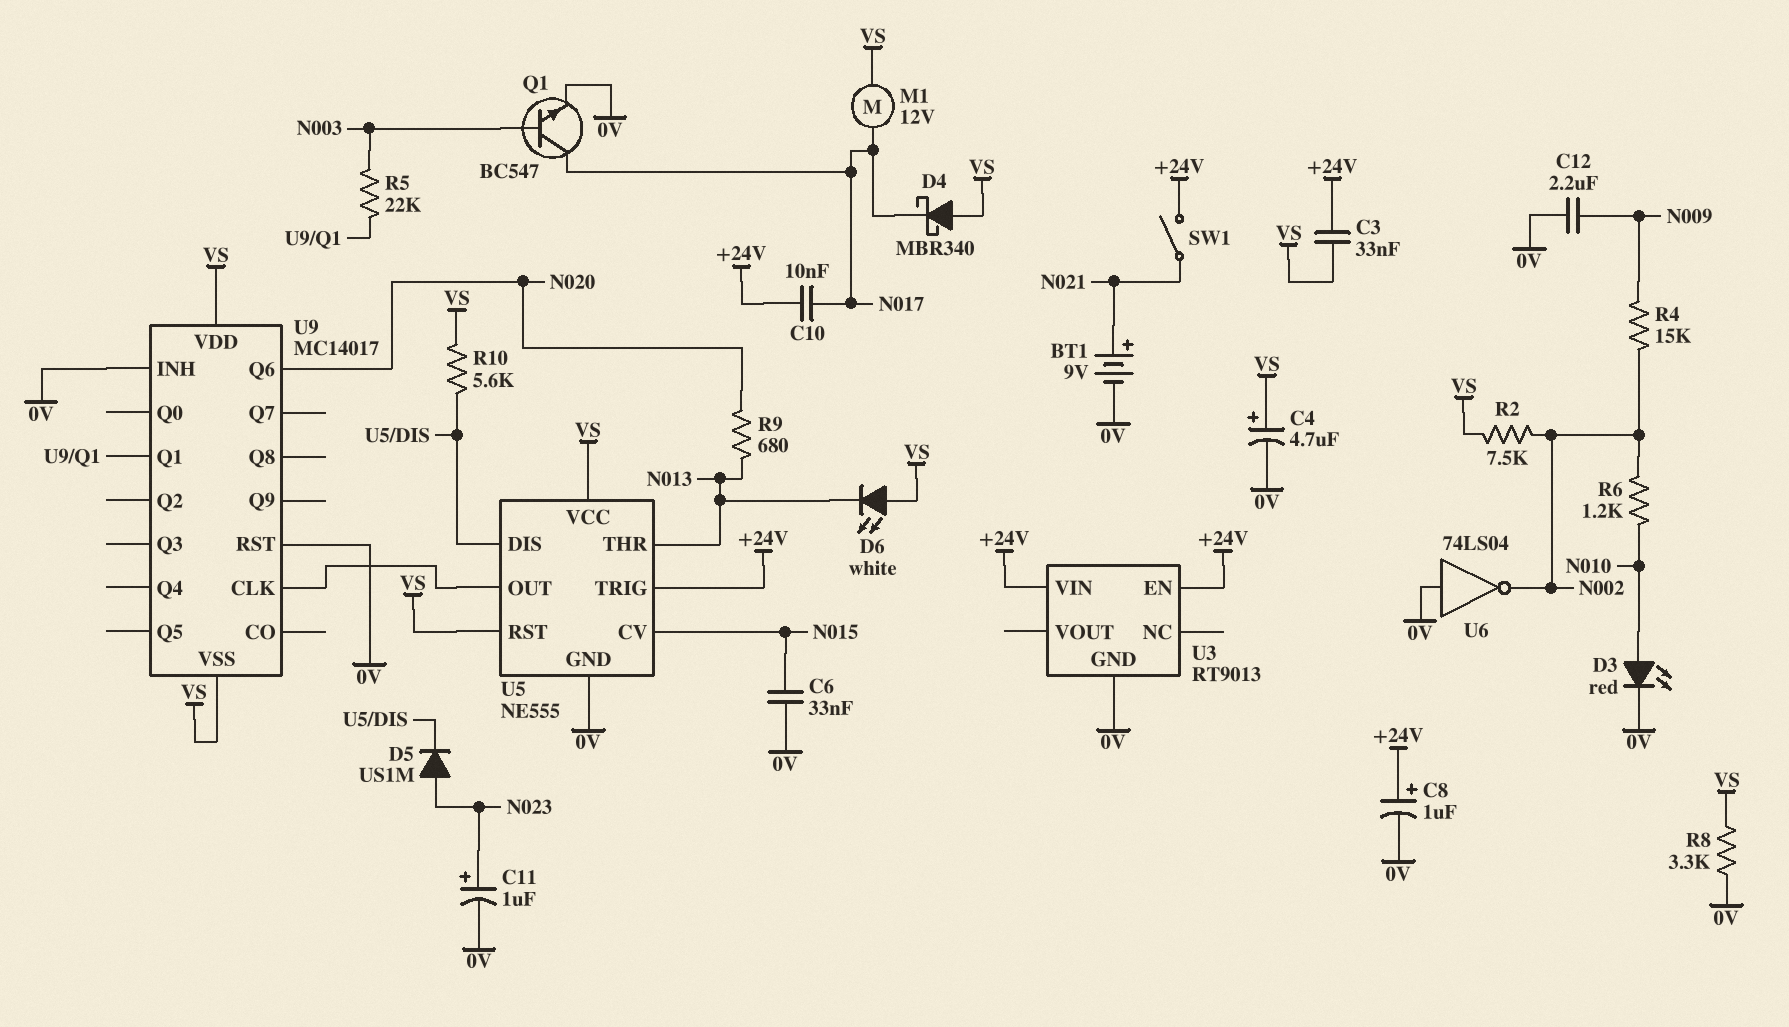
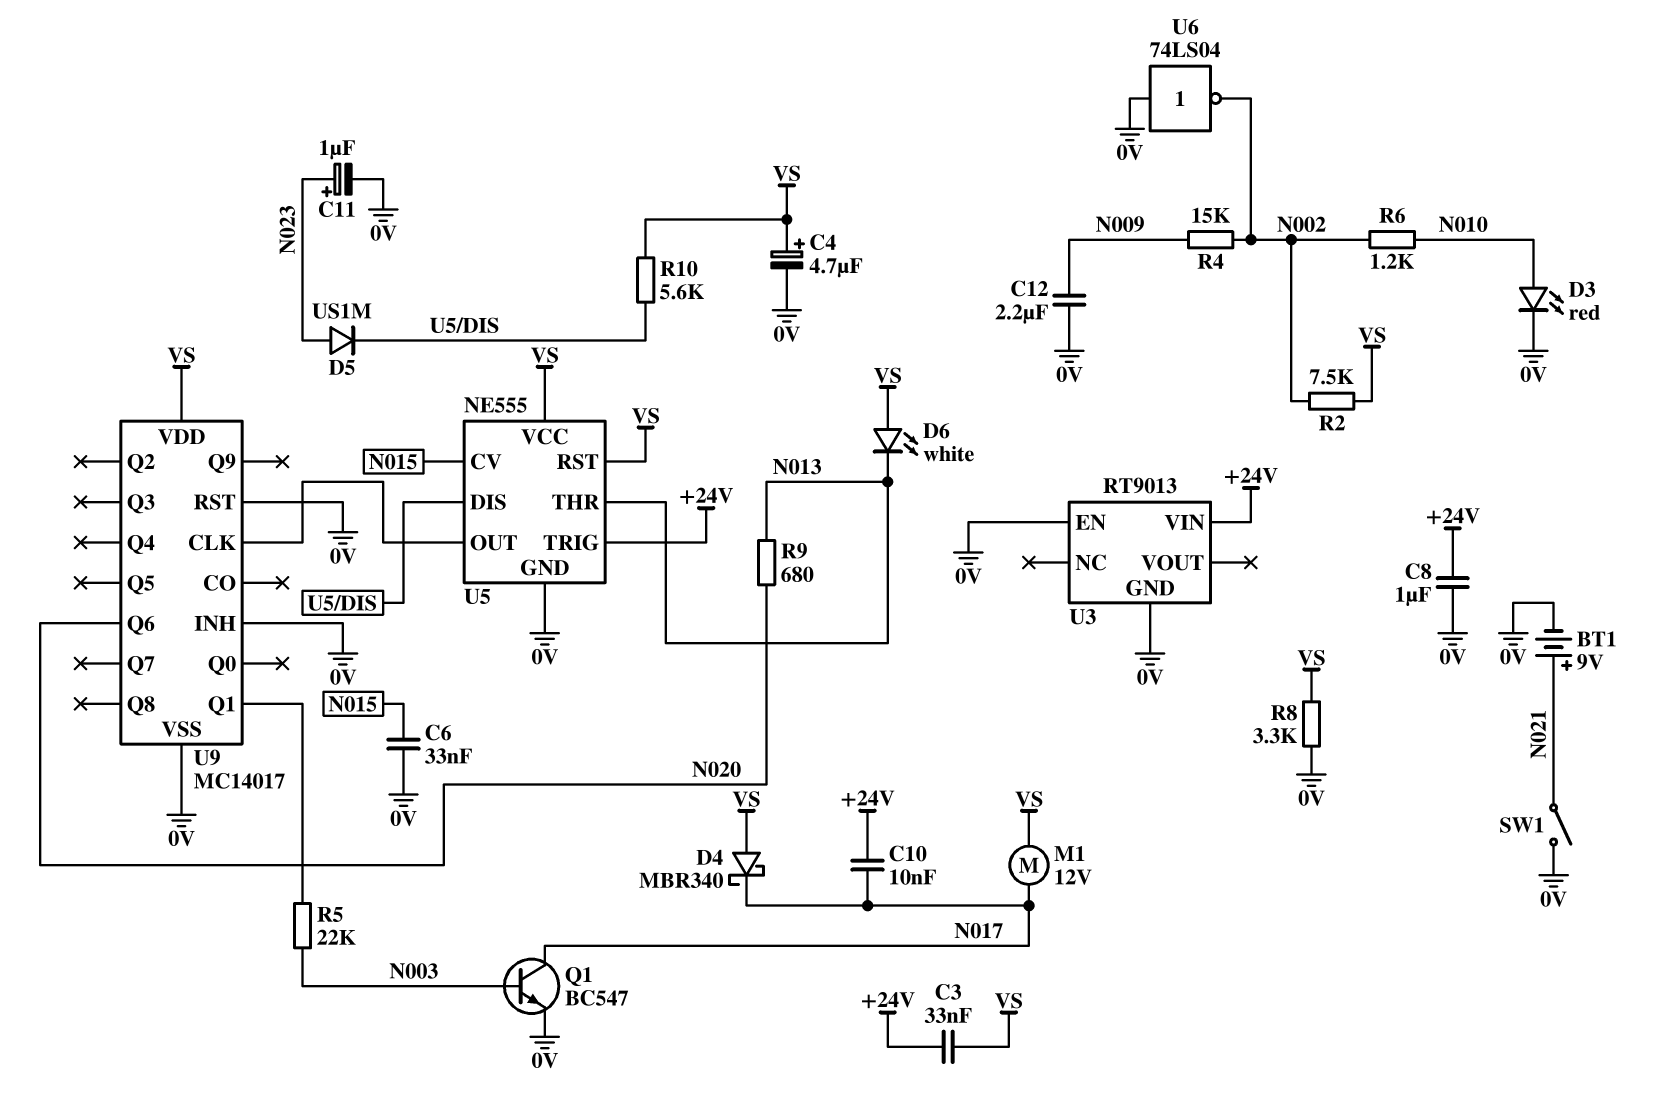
C8: 1uF (plus +24V, minus 0V) -> 1uF (+24V, 0V)
SW1: switch (+24V, N021) -> switch (0V, N021)
U3 pin EN: +24V -> 0V
U9 pin VSS: VS -> 0V

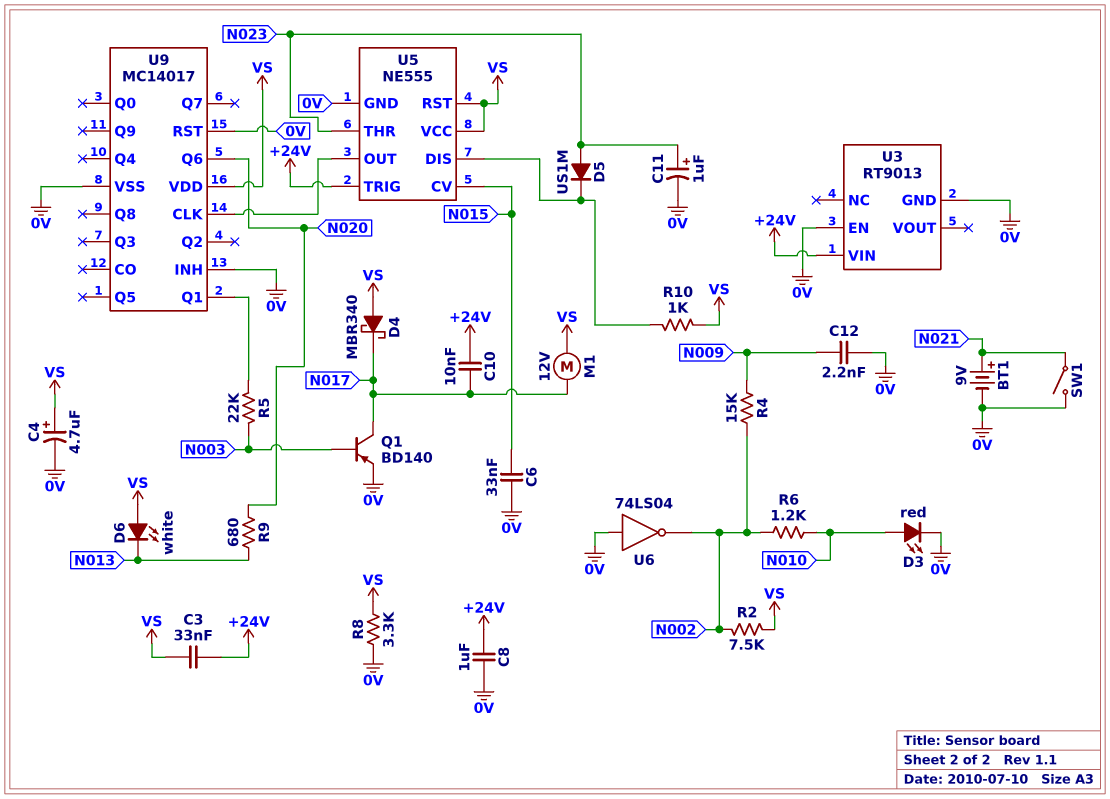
C12: 2.2uF (0V, N009) -> 2.2nF (0V, N009)
Q1: NPN BC547 (B N003, C N017, E 0V) -> PNP BD140 (B N003, C N017, E 0V)
R10: 5.6k (U5/DIS, VS) -> 1k (U5/DIS, VS)
U5 pin THR: N013 -> N023

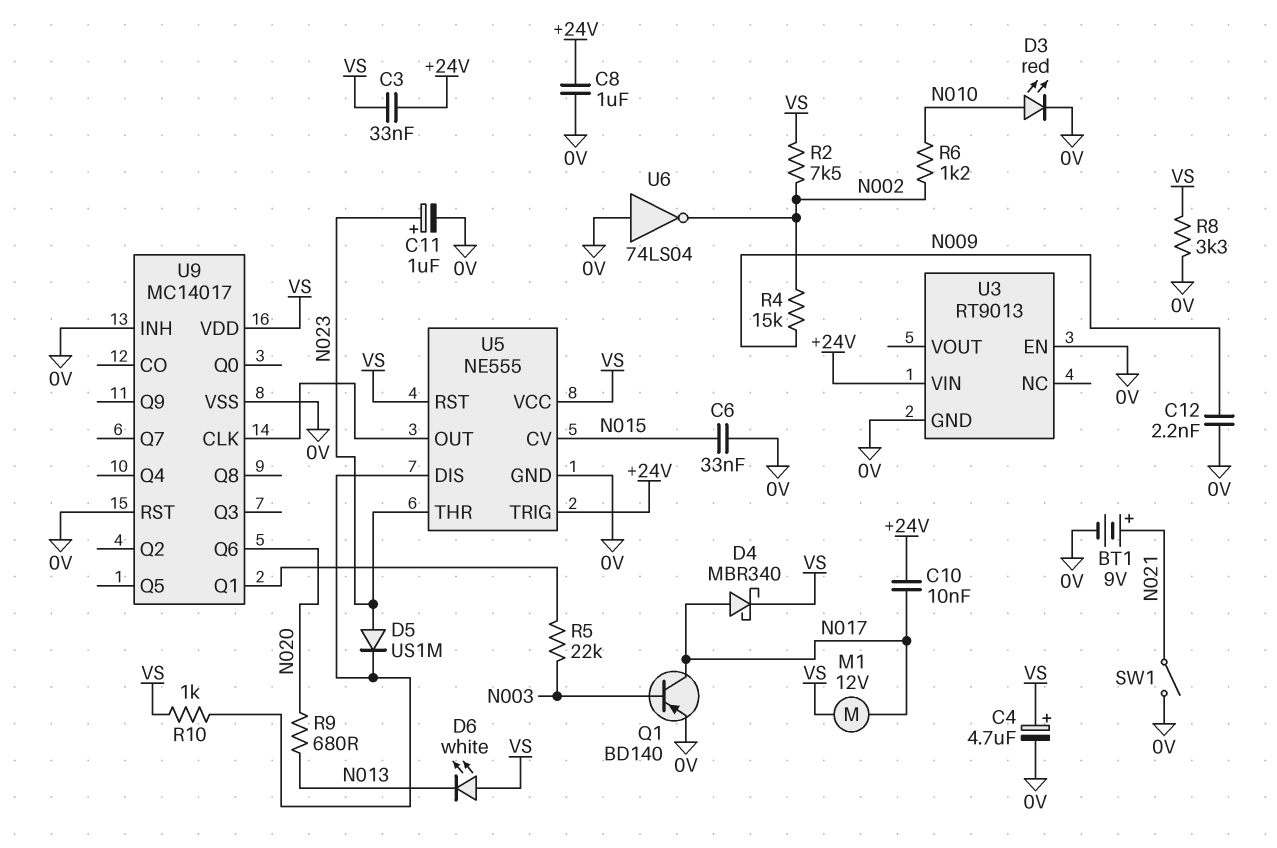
D4: schottky MBR340 (A VS, K N017) -> schottky MBR340 (A N017, K VS)

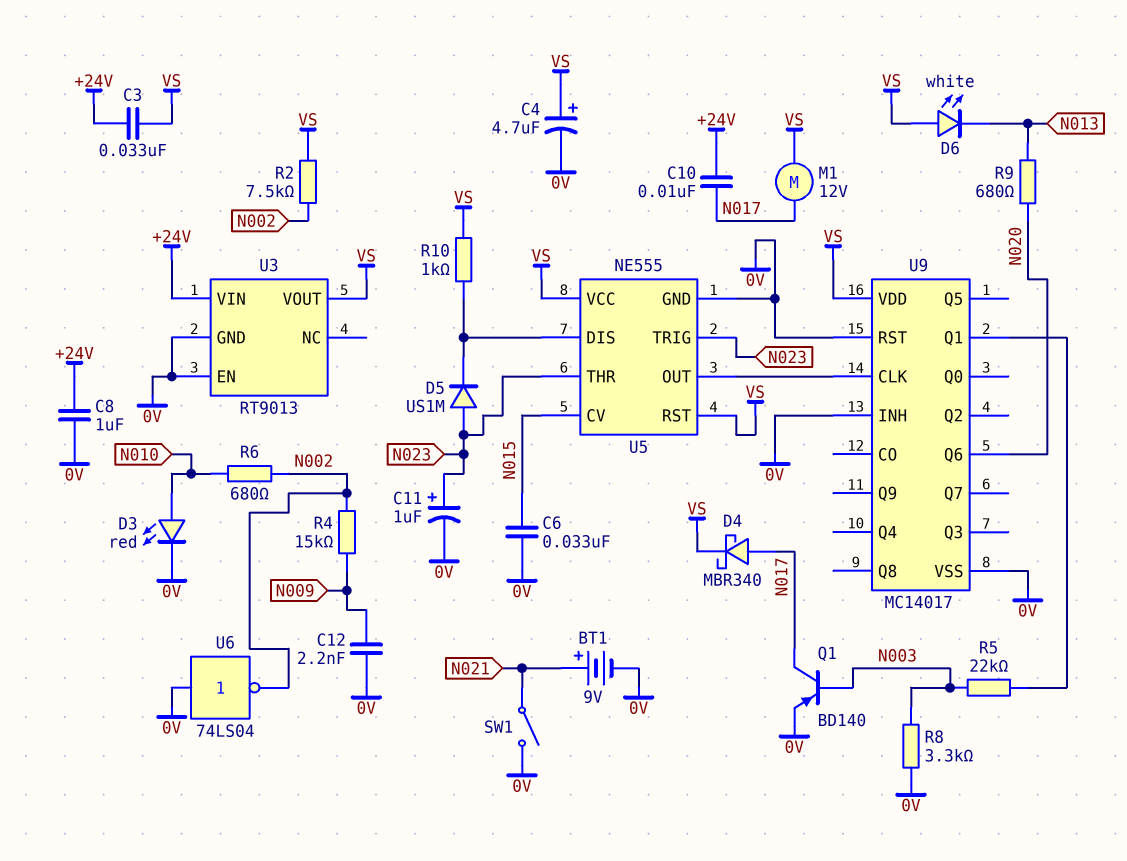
R6: 1.2k (N002, N010) -> 680 (N002, N010)
R8: 3.3k (0V, VS) -> 3.3k (0V, N003)
U3 pin VOUT: none -> VS
U5 pin TRIG: +24V -> N023

